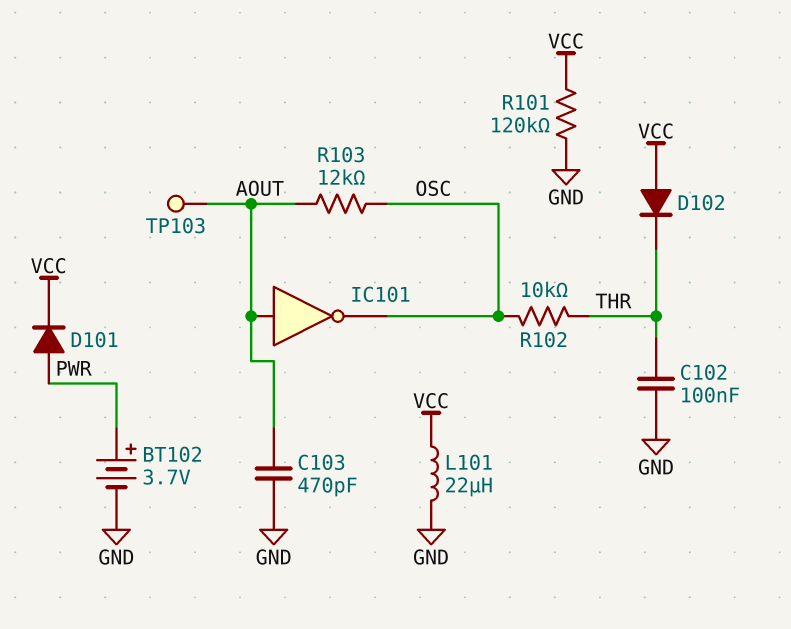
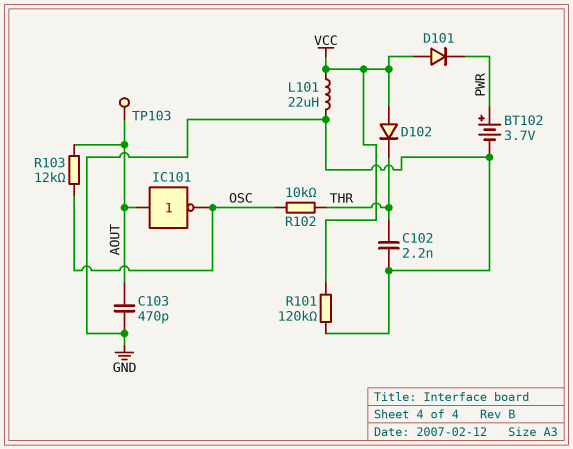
C102: 100nF (GND, THR) -> 2.2nF (GND, THR)
D101: diode (A PWR, K VCC) -> diode (A VCC, K PWR)

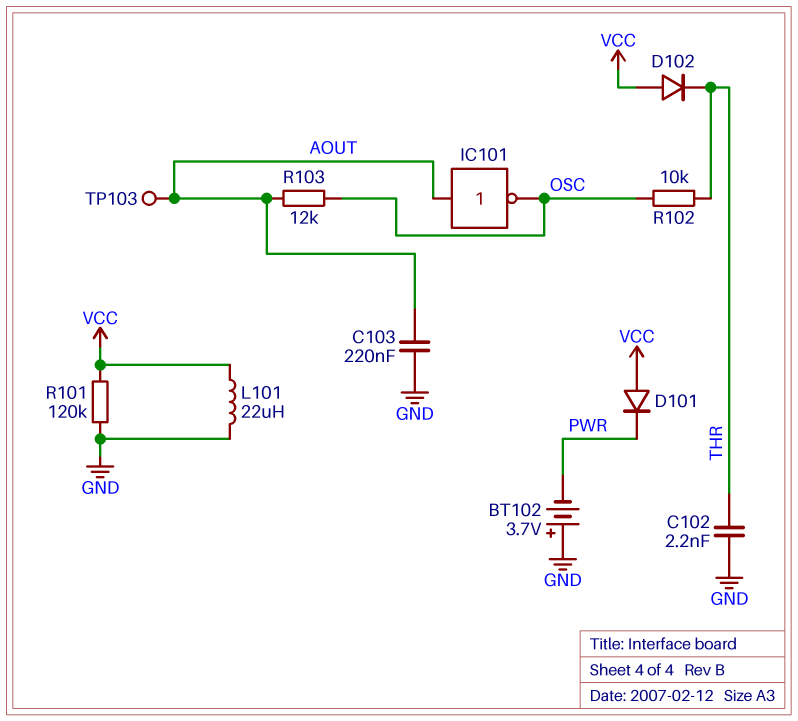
BT102: 3.7V (plus PWR, minus GND) -> 3.7V (plus GND, minus PWR)
C103: 470pF (AOUT, GND) -> 220nF (AOUT, GND)

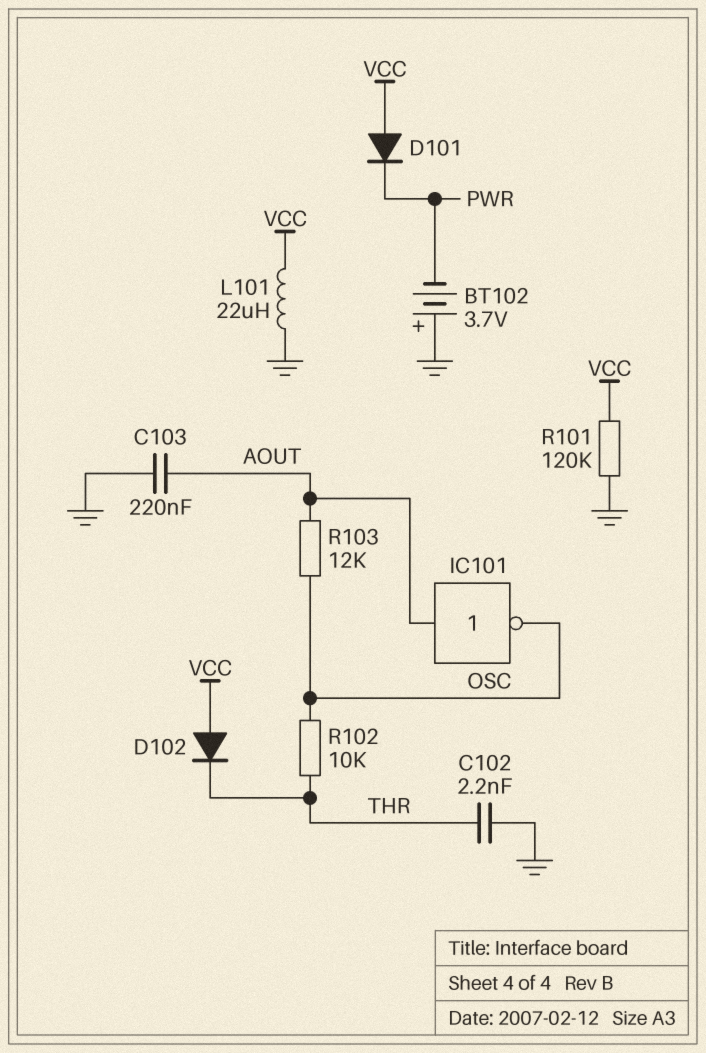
TP103: test point (AOUT) -> none

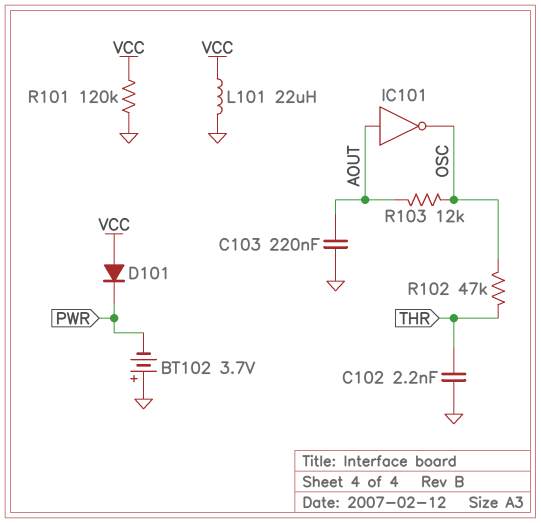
D102: diode (A VCC, K THR) -> none
R102: 10k (OSC, THR) -> 47k (OSC, THR)

